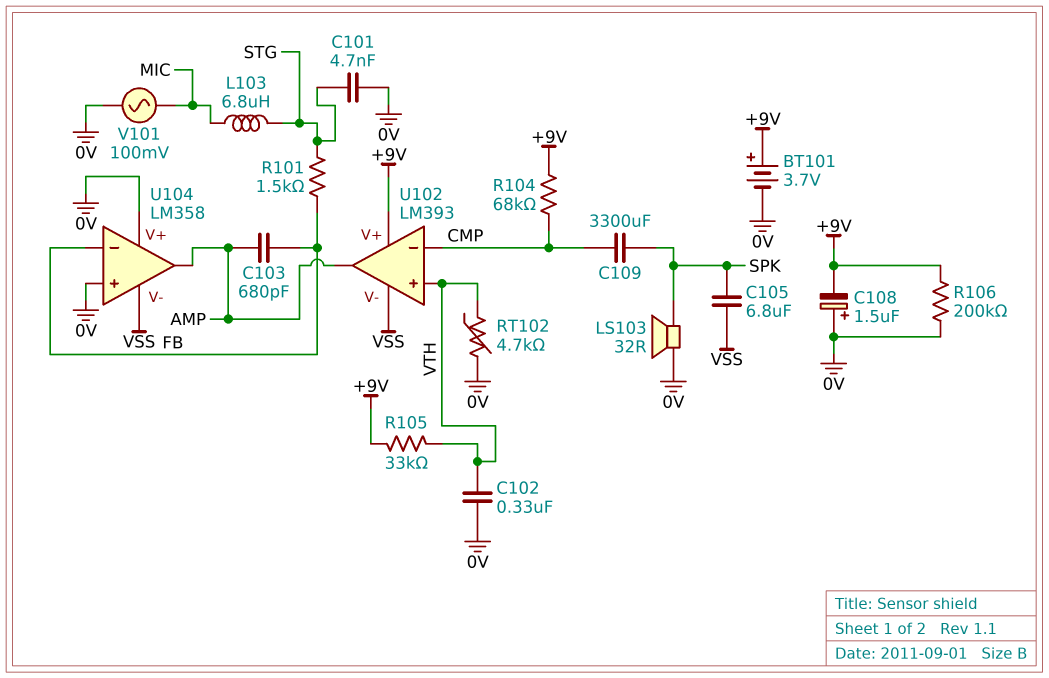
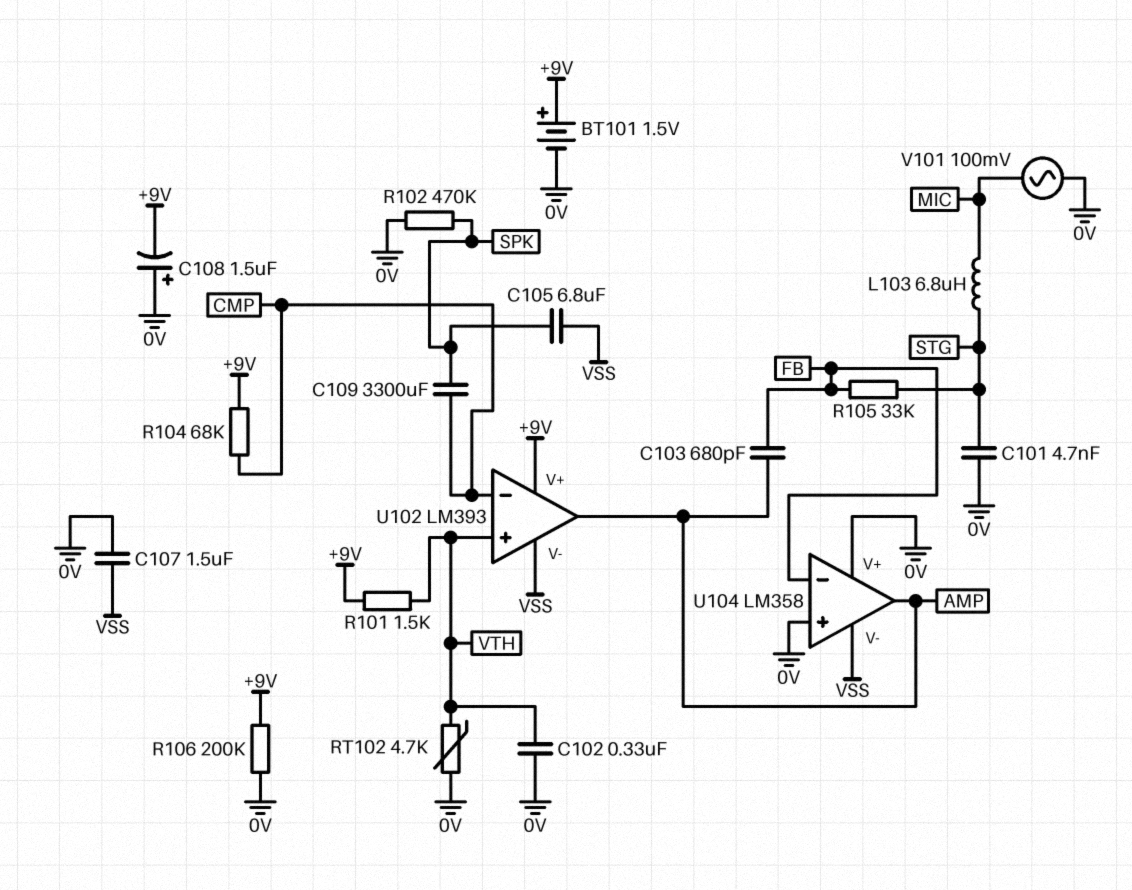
BT101: 3.7V (plus +9V, minus 0V) -> 1.5V (plus +9V, minus 0V)
C107: none -> 1.5uF (0V, VSS)
LS103: speaker 32R (0V, SPK) -> none
R101: 1.5k (FB, STG) -> 1.5k (+9V, VTH)
R102: none -> 470k (0V, SPK)
R105: 33k (+9V, VTH) -> 33k (FB, STG)

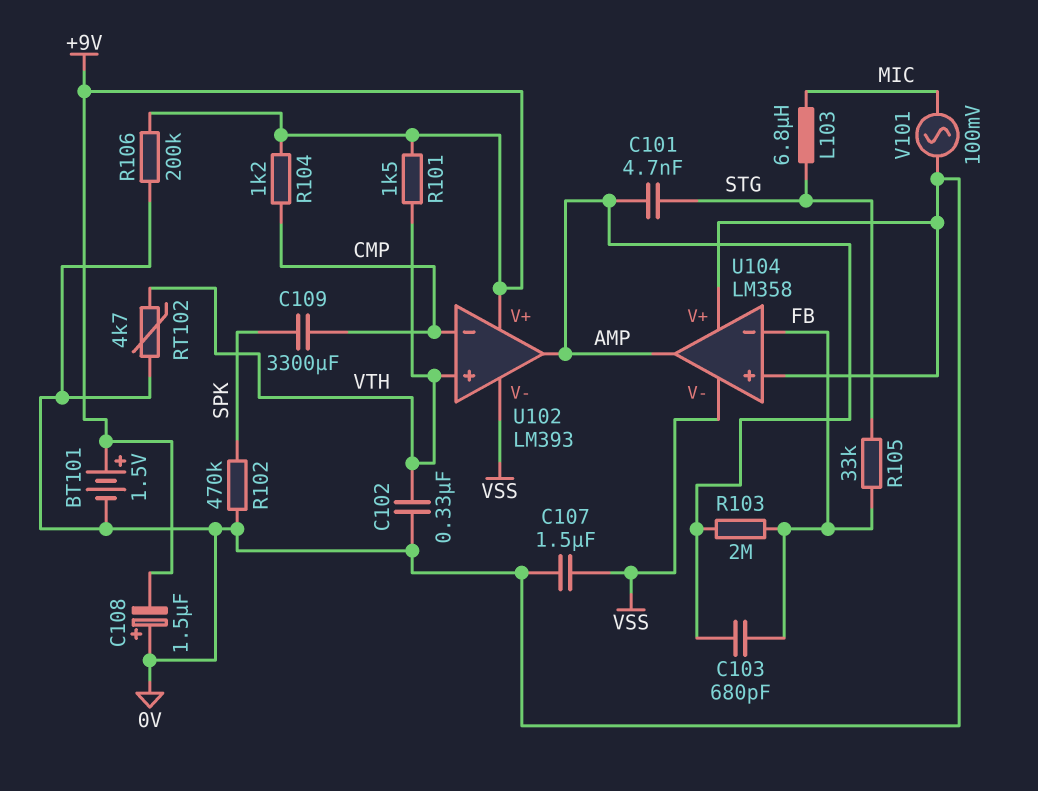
C101: 4.7nF (0V, STG) -> 4.7nF (AMP, STG)
C105: 6.8uF (SPK, VSS) -> none
R103: none -> 2M (AMP, FB)
R104: 68k (+9V, CMP) -> 1.2k (+9V, CMP)

